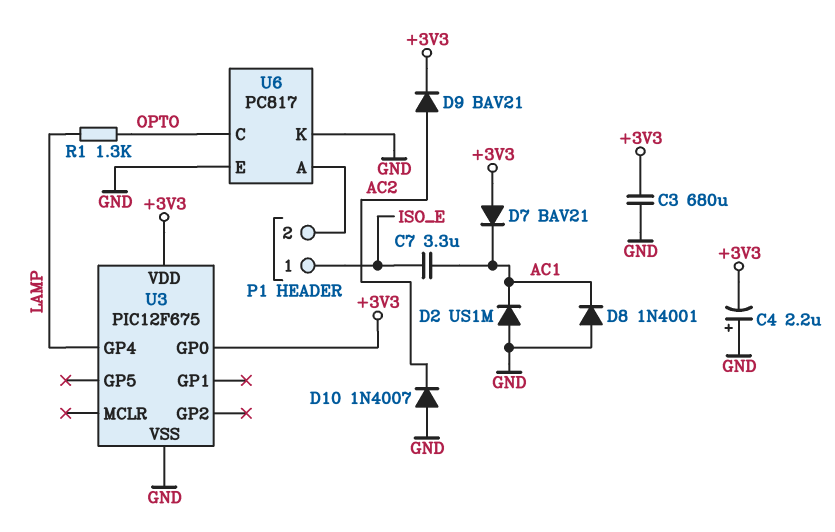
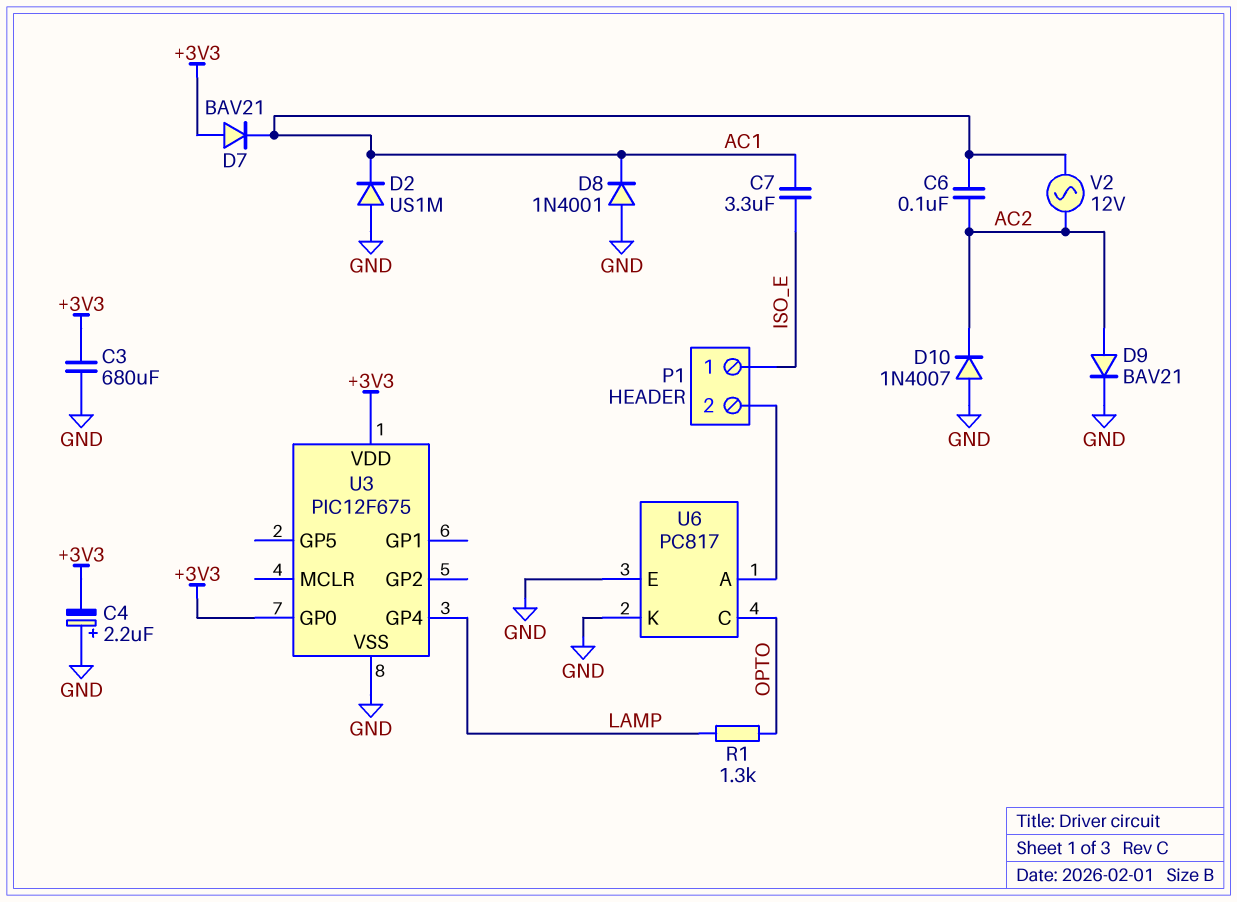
C6: none -> 100nF (AC1, AC2)
D9: diode BAV21 (A AC2, K +3V3) -> diode BAV21 (A AC2, K GND)
V2: none -> AC 12V (AC1, AC2)

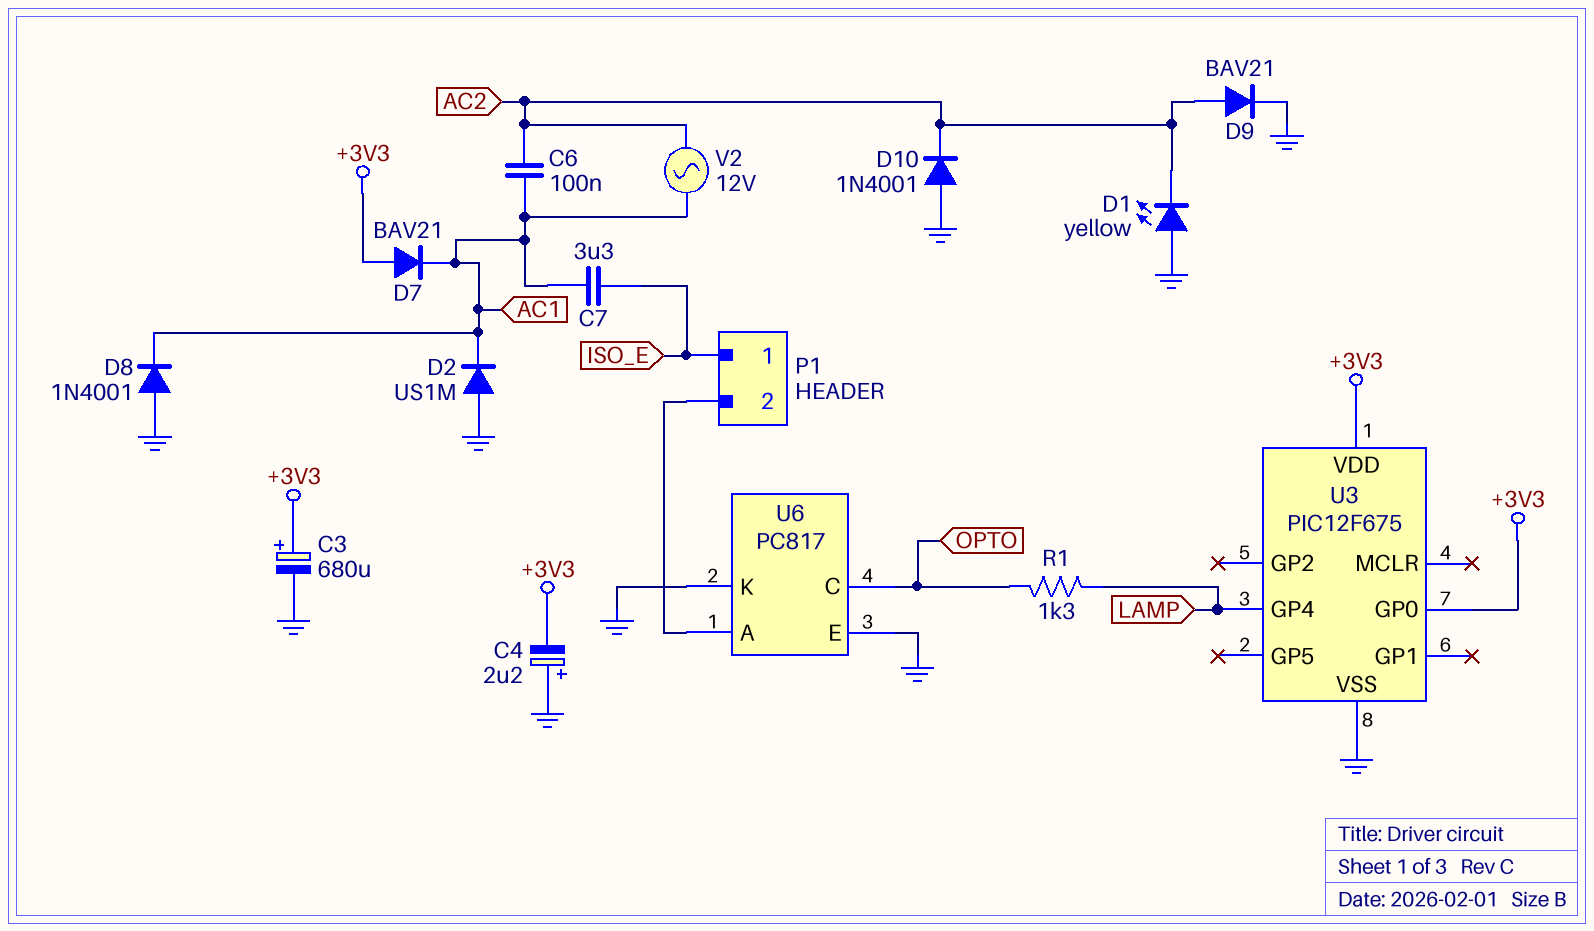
C3: 680uF (+3V3, GND) -> 680uF (plus +3V3, minus GND)
D1: none -> LED yellow (A GND, K AC2)
D10: diode 1N4007 (A GND, K AC2) -> diode 1N4001 (A GND, K AC2)

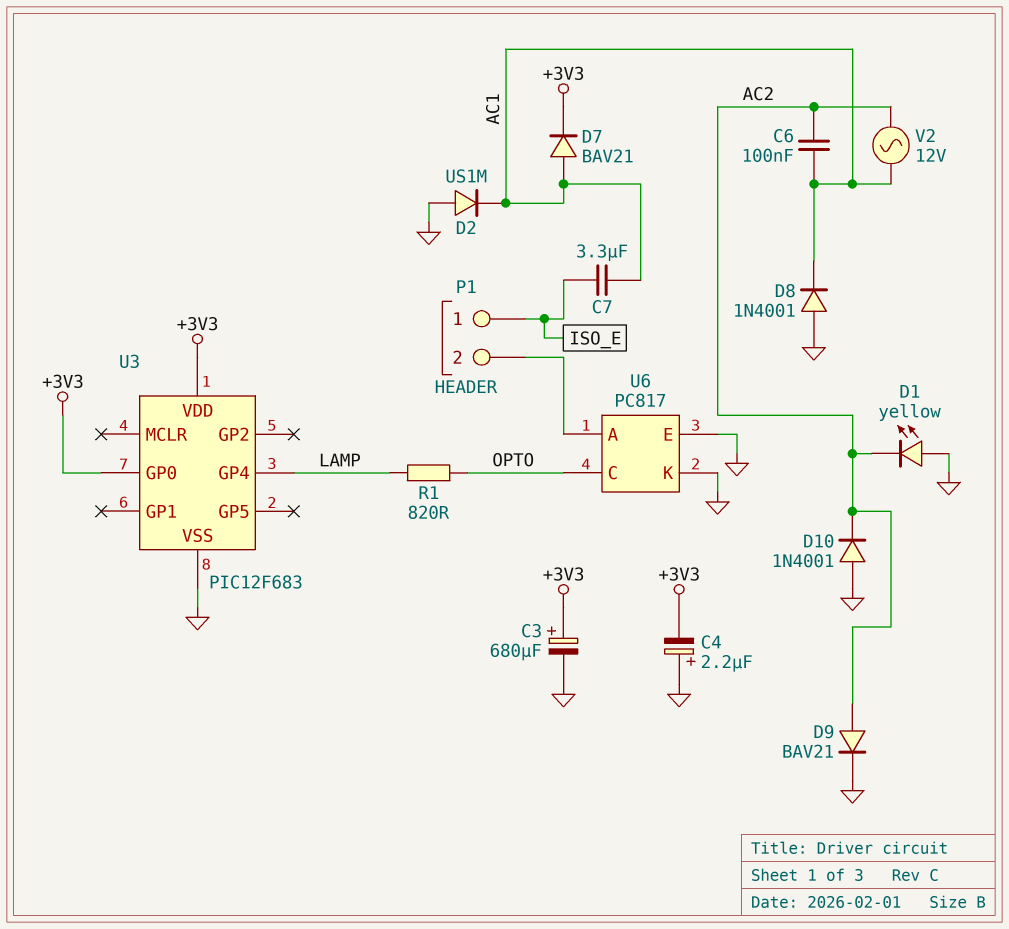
D7: diode BAV21 (A +3V3, K AC1) -> diode BAV21 (A AC1, K +3V3)
R1: 1.3k (LAMP, OPTO) -> 820 (LAMP, OPTO)
U3: PIC12F675 -> PIC12F683

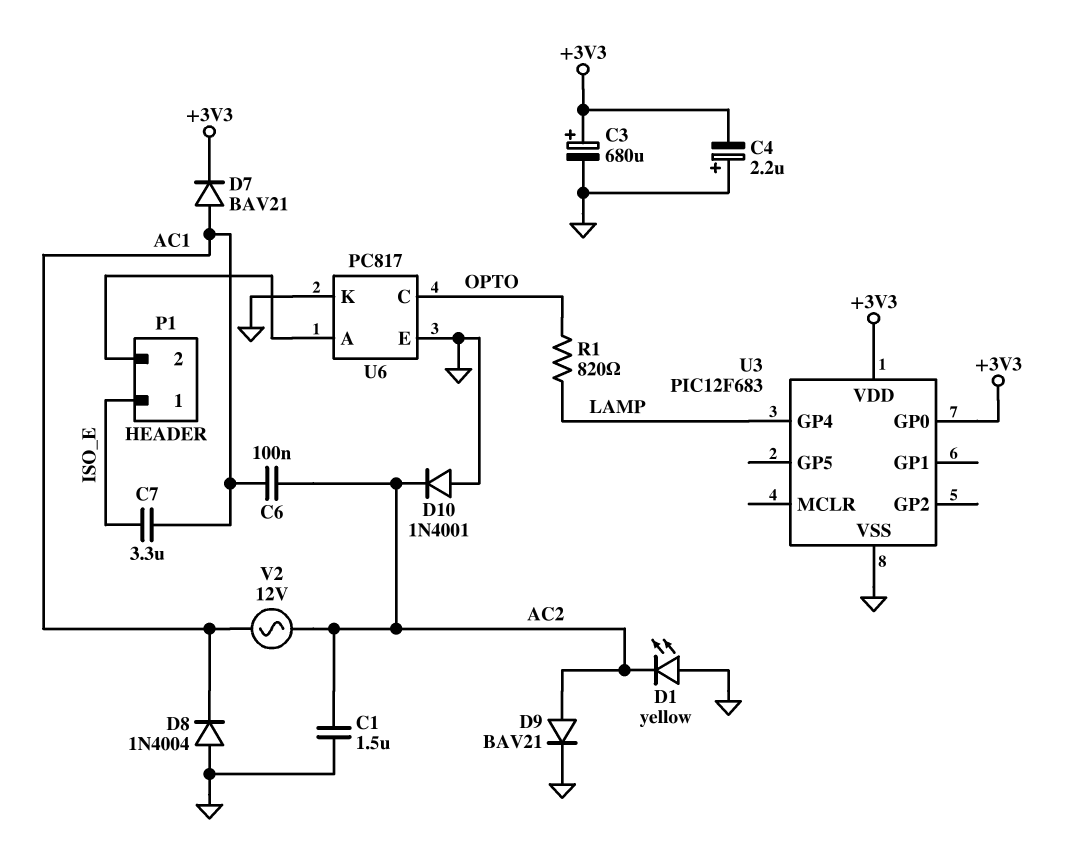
C1: none -> 1.5uF (AC2, GND)
D2: diode US1M (A GND, K AC1) -> none
D8: diode 1N4001 (A GND, K AC1) -> diode 1N4004 (A GND, K AC1)

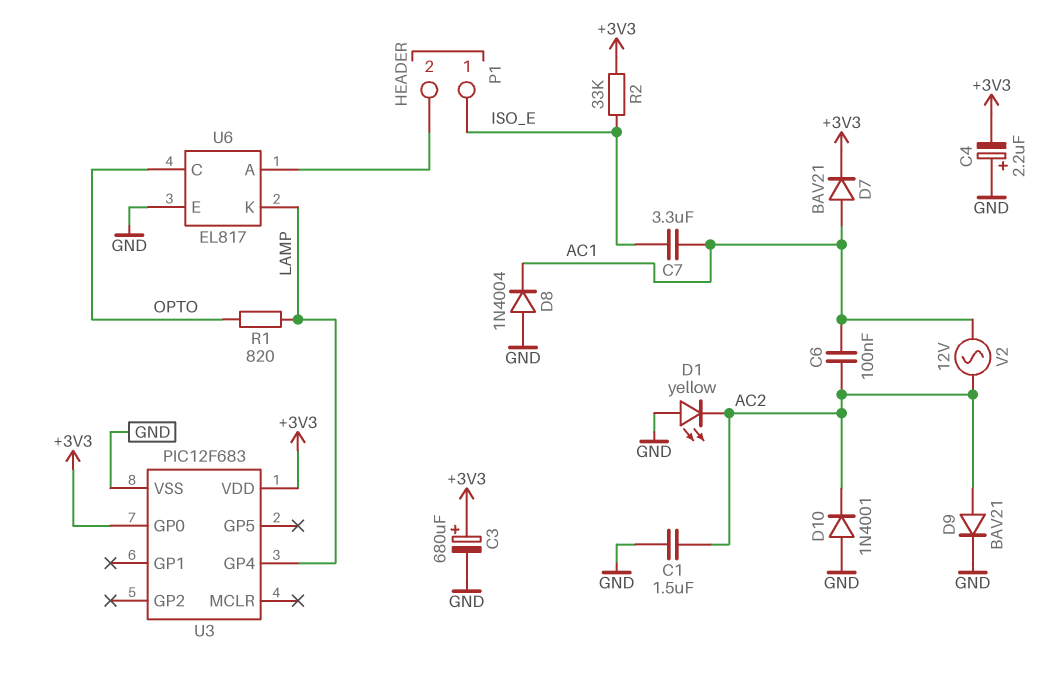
R2: none -> 33k (+3V3, ISO_E)
U6: PC817 -> EL817
U6 pin K: GND -> LAMP

